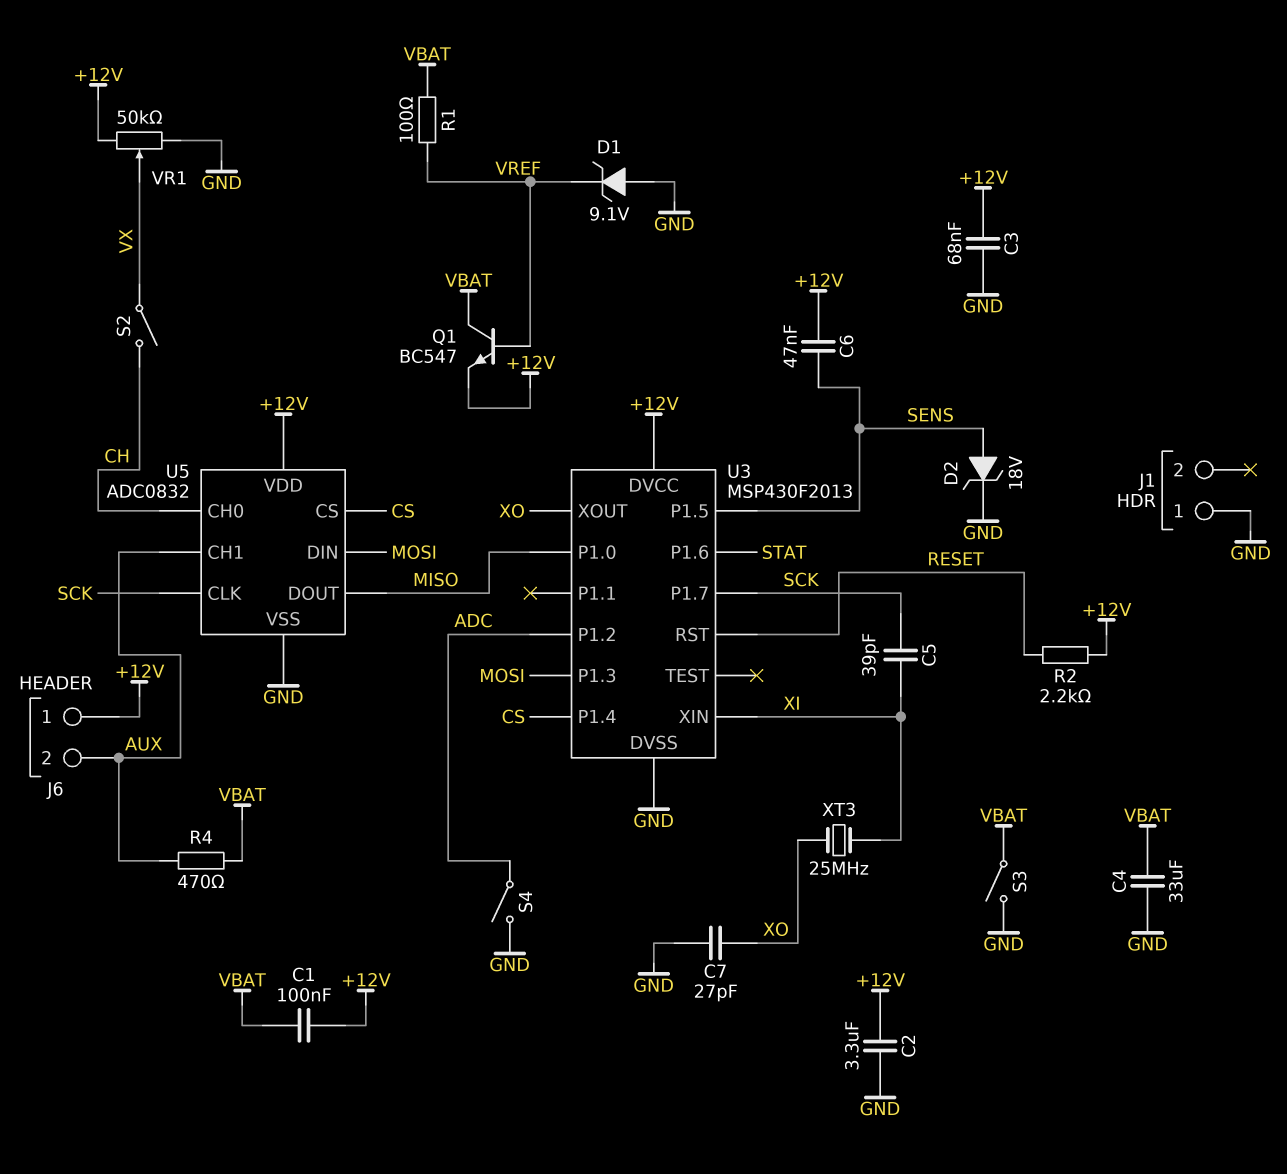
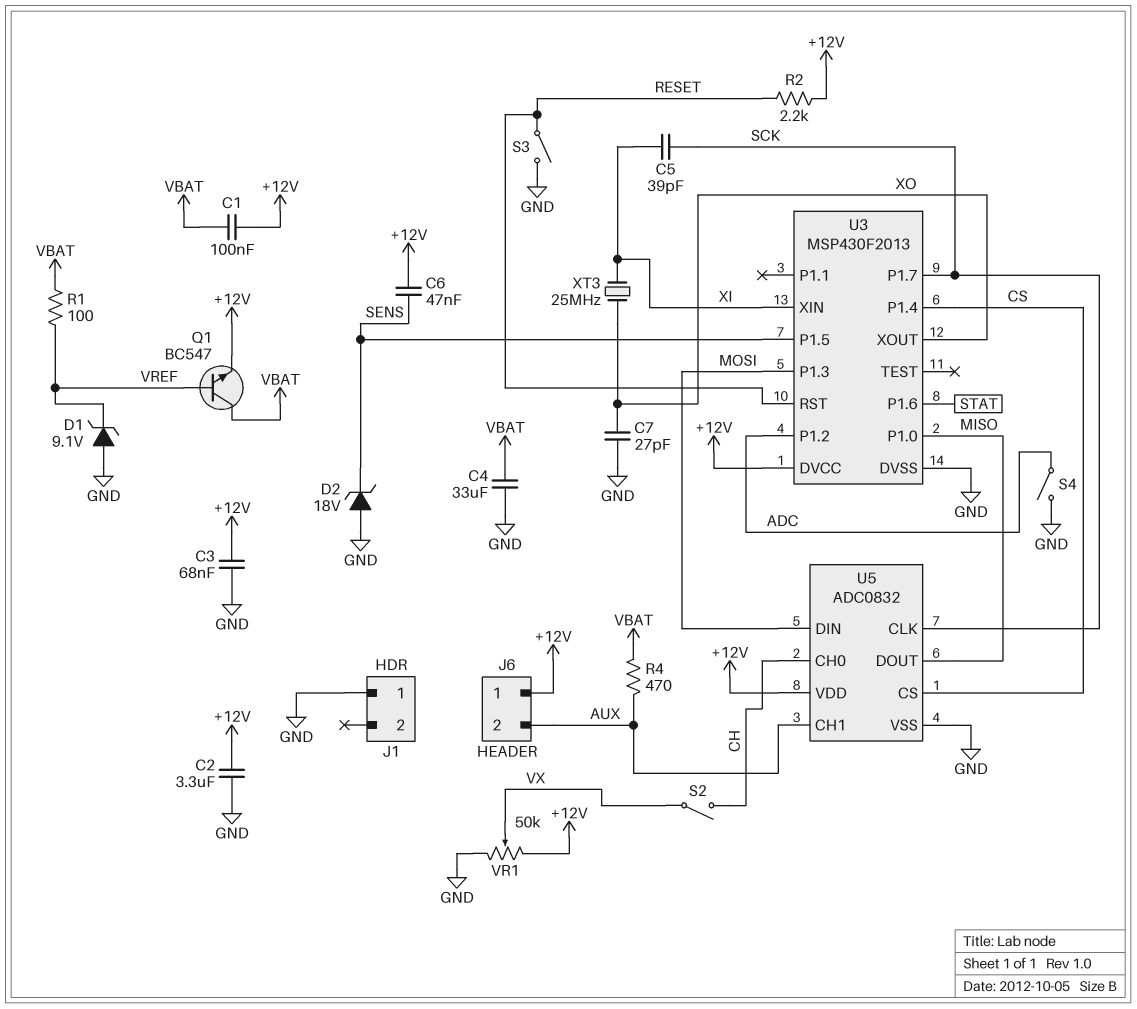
D2: zener 18V (A SENS, K GND) -> zener 18V (A GND, K SENS)
S3: switch (GND, VBAT) -> switch (GND, RESET)

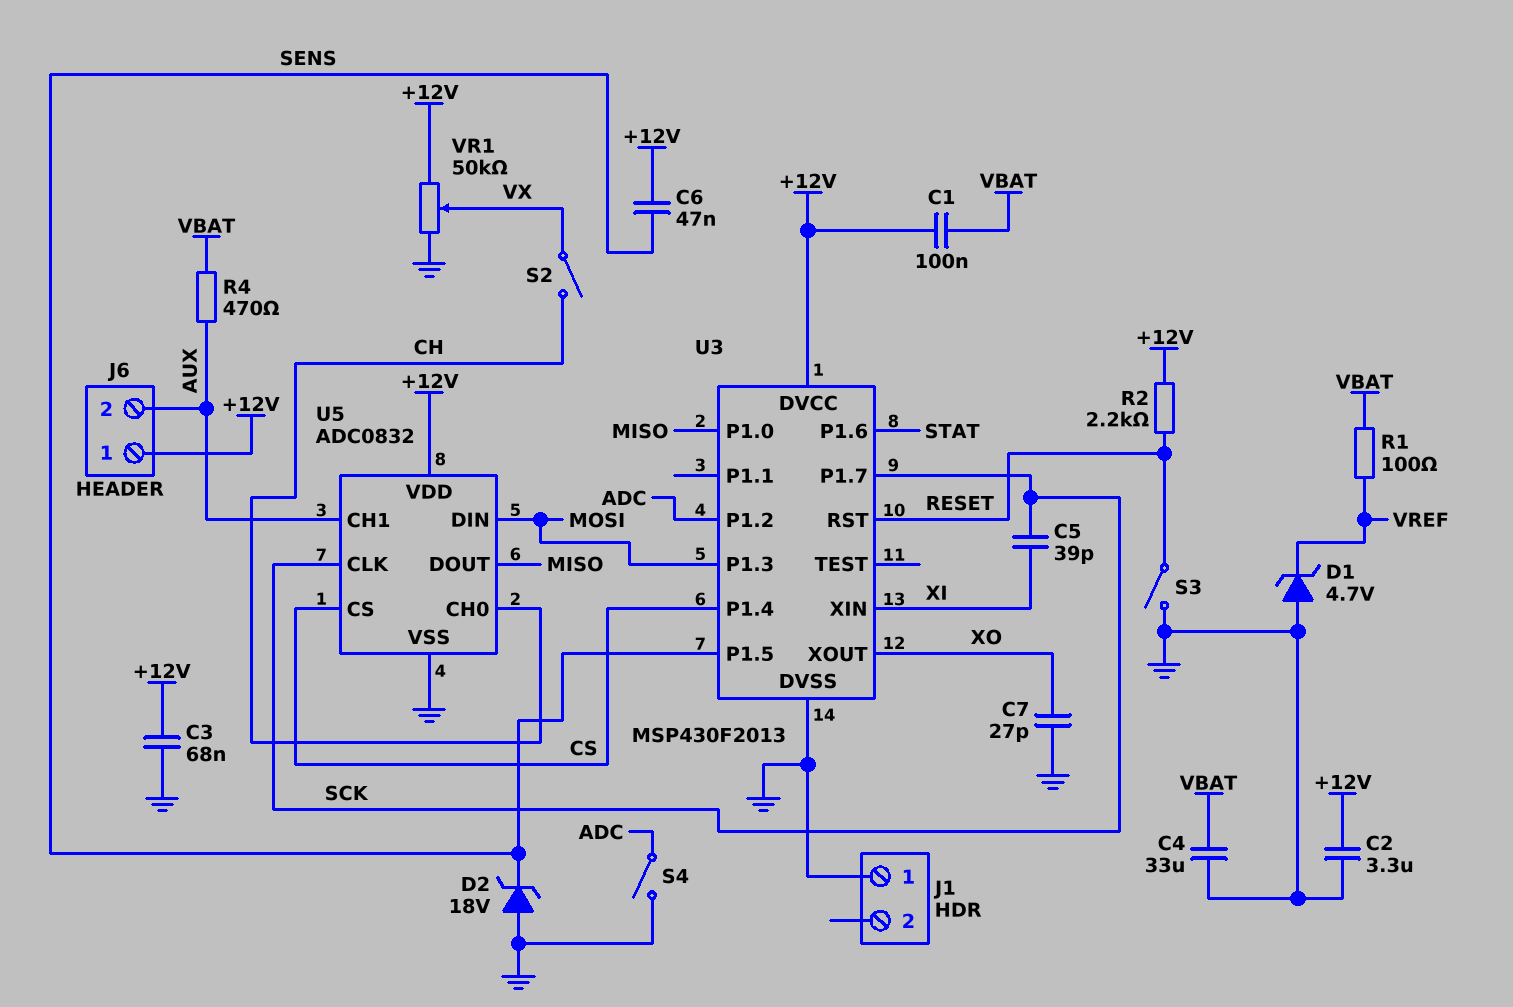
D1: zener 9.1V (A GND, K VREF) -> zener 4.7V (A GND, K VREF)
Q1: NPN BC547 (B VREF, C VBAT, E +12V) -> none
XT3: 25MHz (XI, XO) -> none

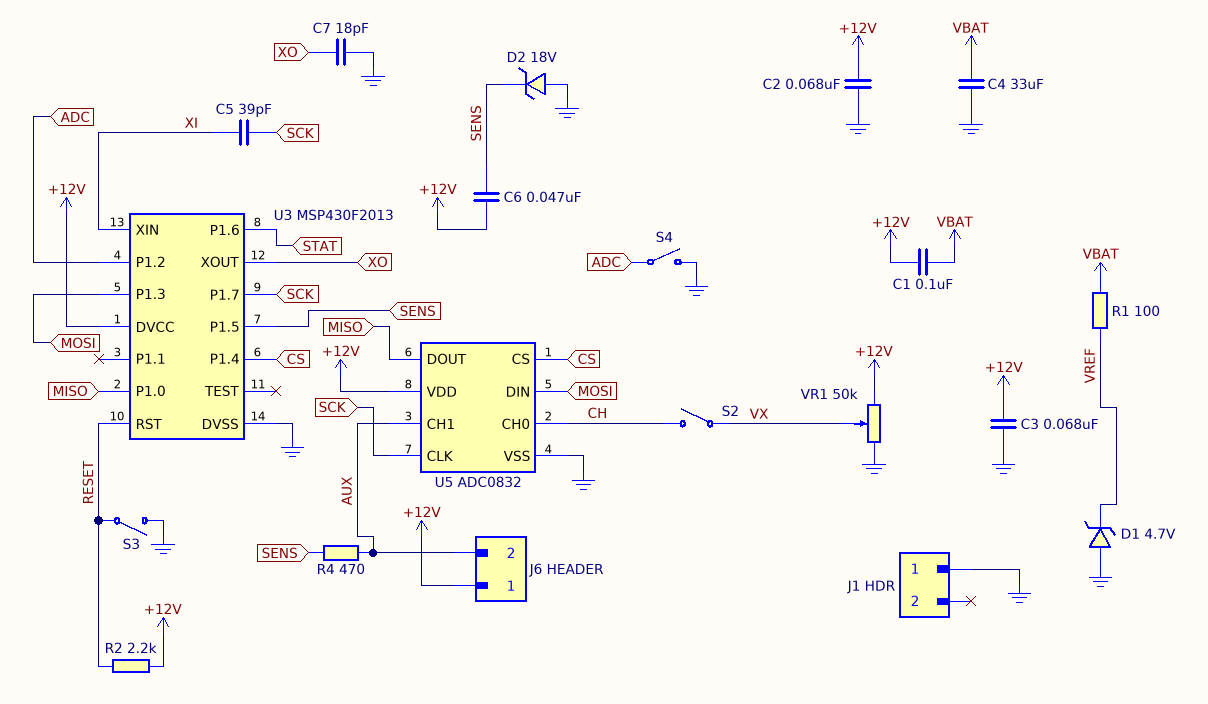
C2: 3.3uF (+12V, GND) -> 68nF (+12V, GND)
C7: 27pF (GND, XO) -> 18pF (GND, XO)
R4: 470 (AUX, VBAT) -> 470 (AUX, SENS)

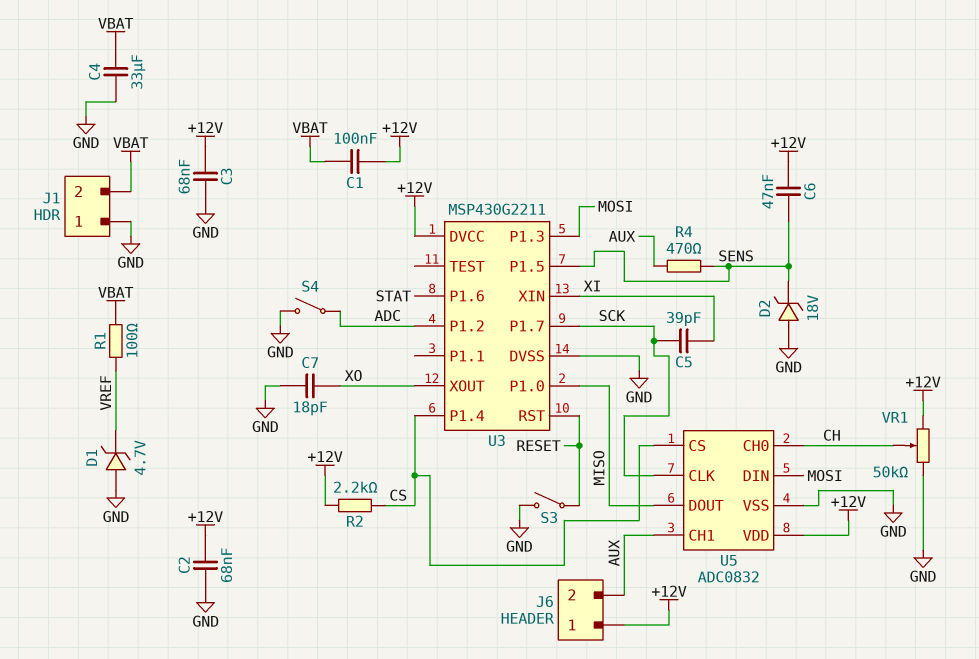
J1 pin 2: none -> VBAT
R2: 2.2k (+12V, RESET) -> 2.2k (+12V, CS)
S2: switch (CH, VX) -> none
U3: MSP430F2013 -> MSP430G2211
VR1: 50k (+12V, GND, wiper VX) -> 50k (+12V, GND, wiper CH)

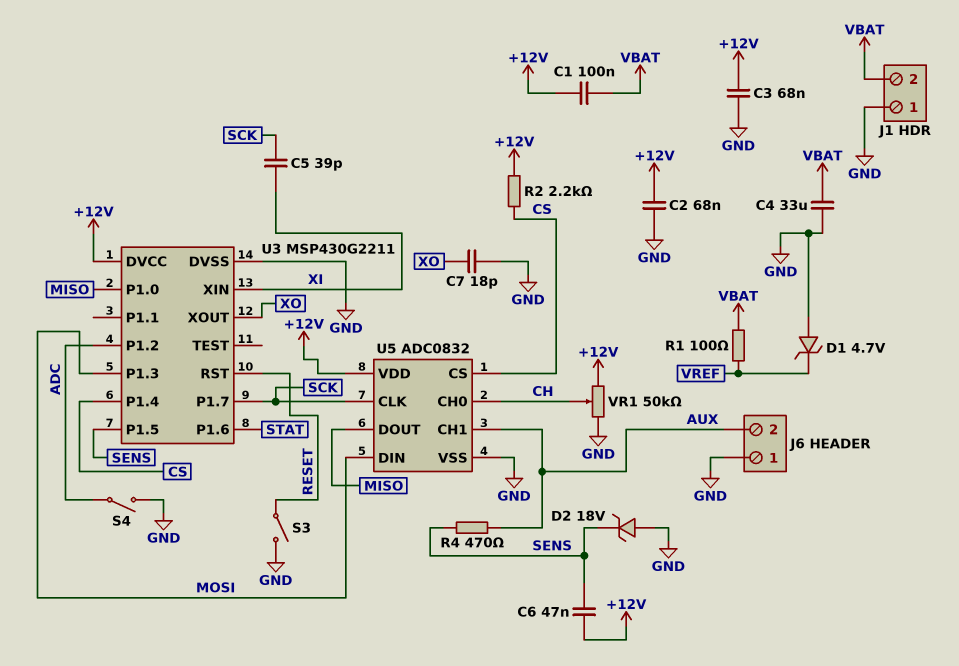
J6 pin 1: +12V -> GND

